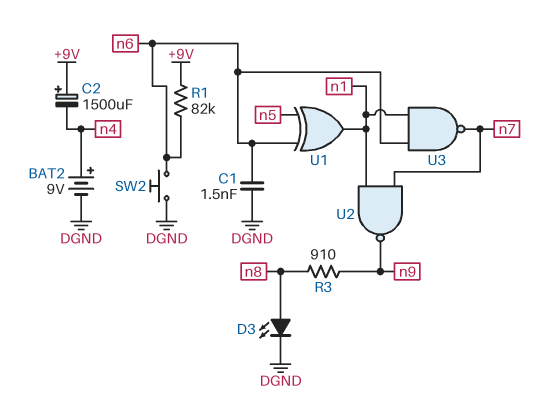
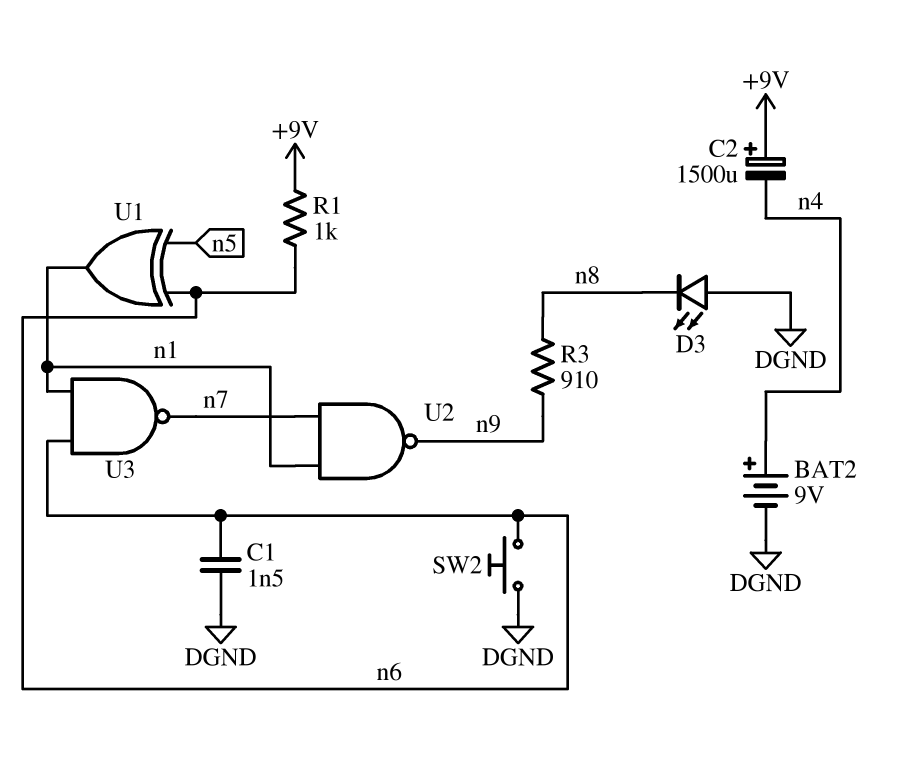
D3: LED (A n8, K DGND) -> LED (A DGND, K n8)
R1: 82k (+9V, n6) -> 1k (+9V, n6)

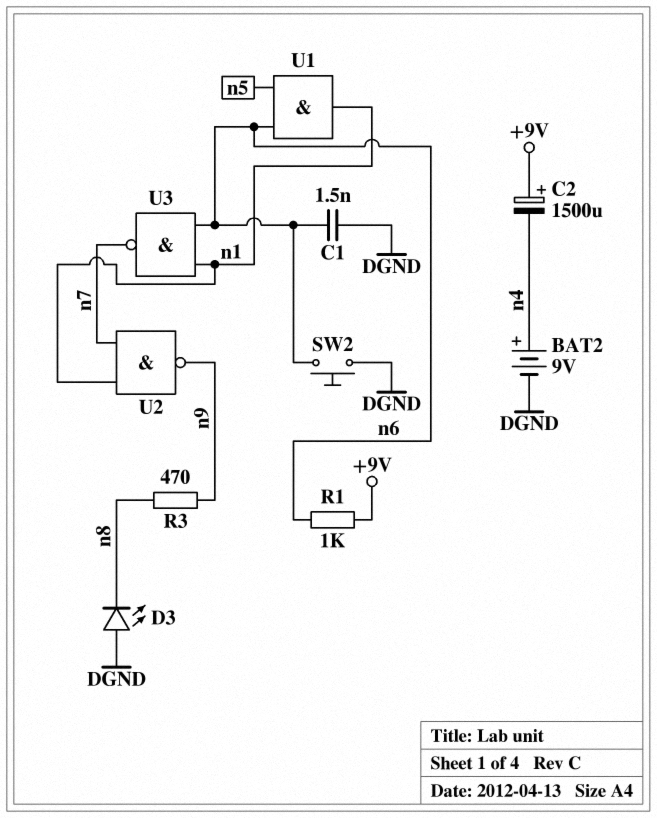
R3: 910 (n8, n9) -> 470 (n8, n9)
U1: XOR (in n5, in n6, out n1) -> AND (in n5, in n6, out n1)

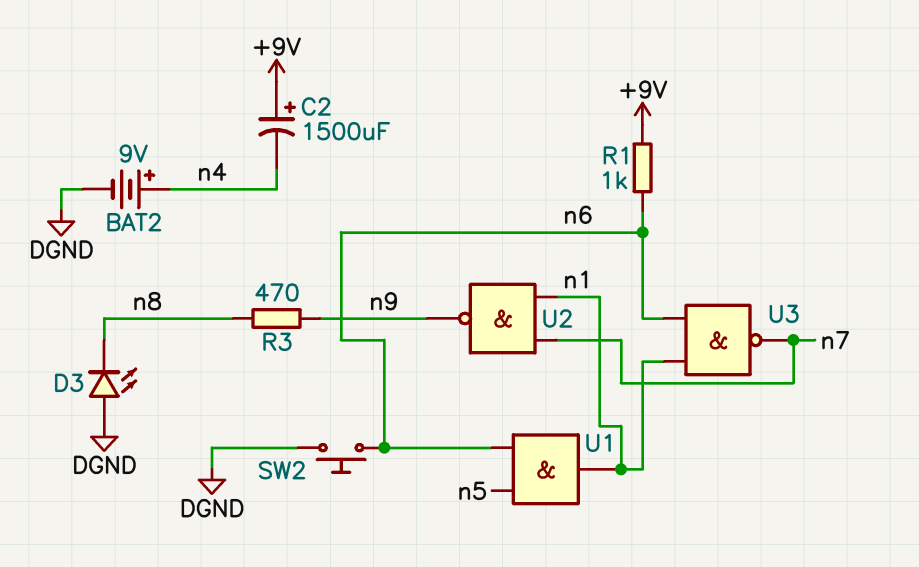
C1: 1.5nF (DGND, n6) -> none

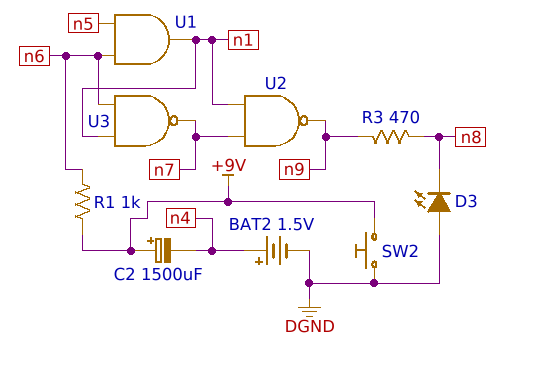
BAT2: 9V (plus n4, minus DGND) -> 1.5V (plus n4, minus DGND)
SW2: button (DGND, n6) -> button (+9V, DGND)

